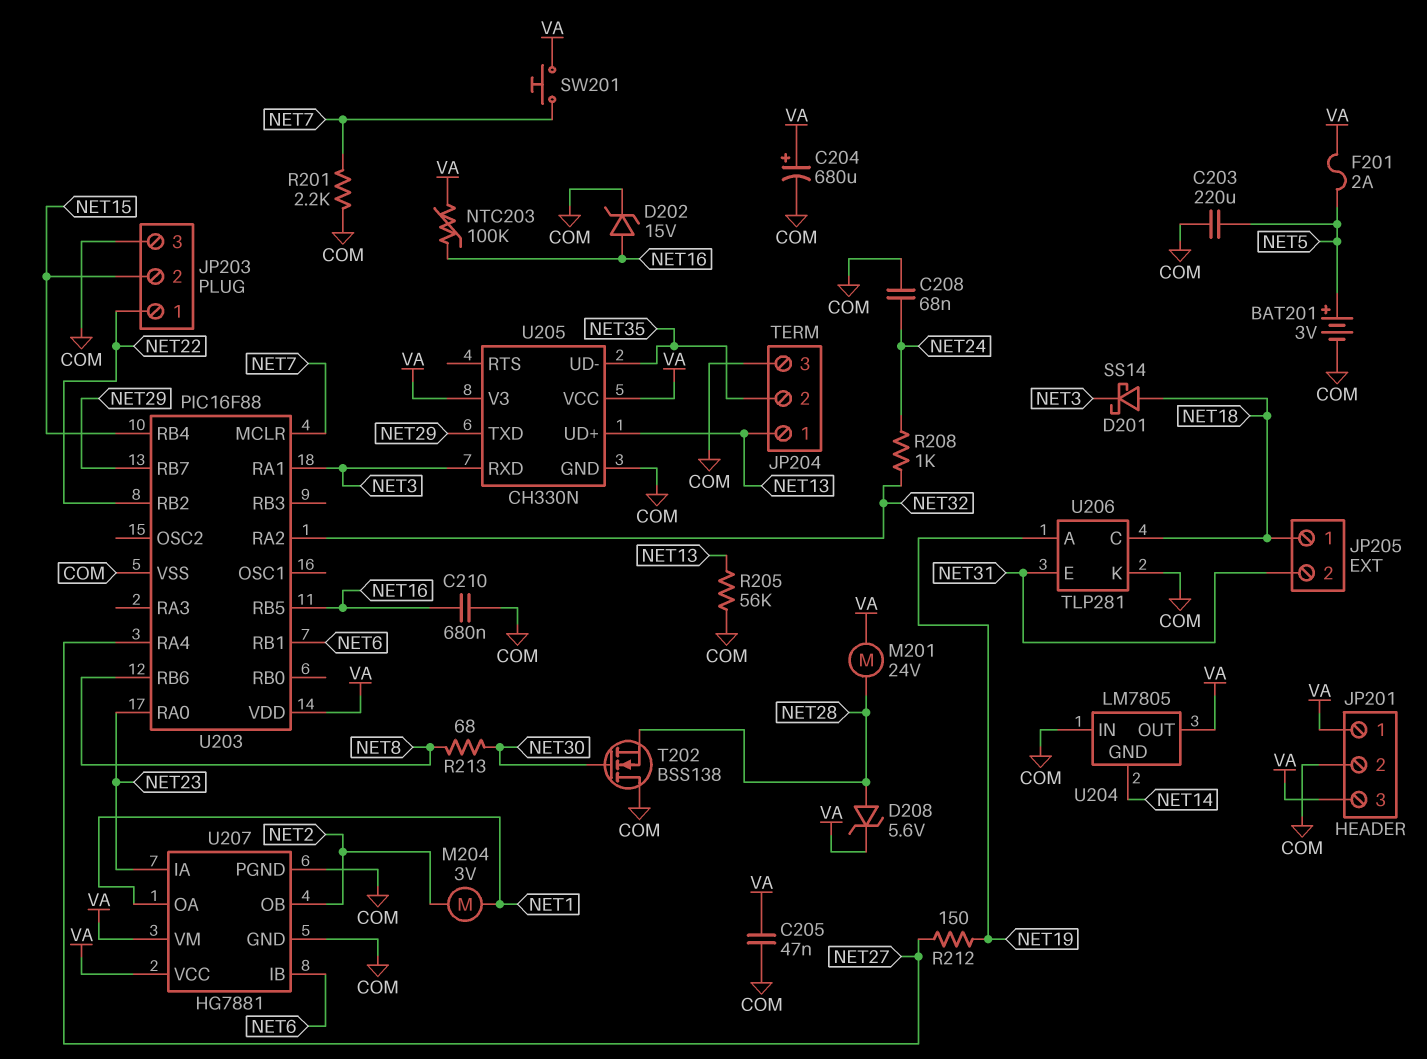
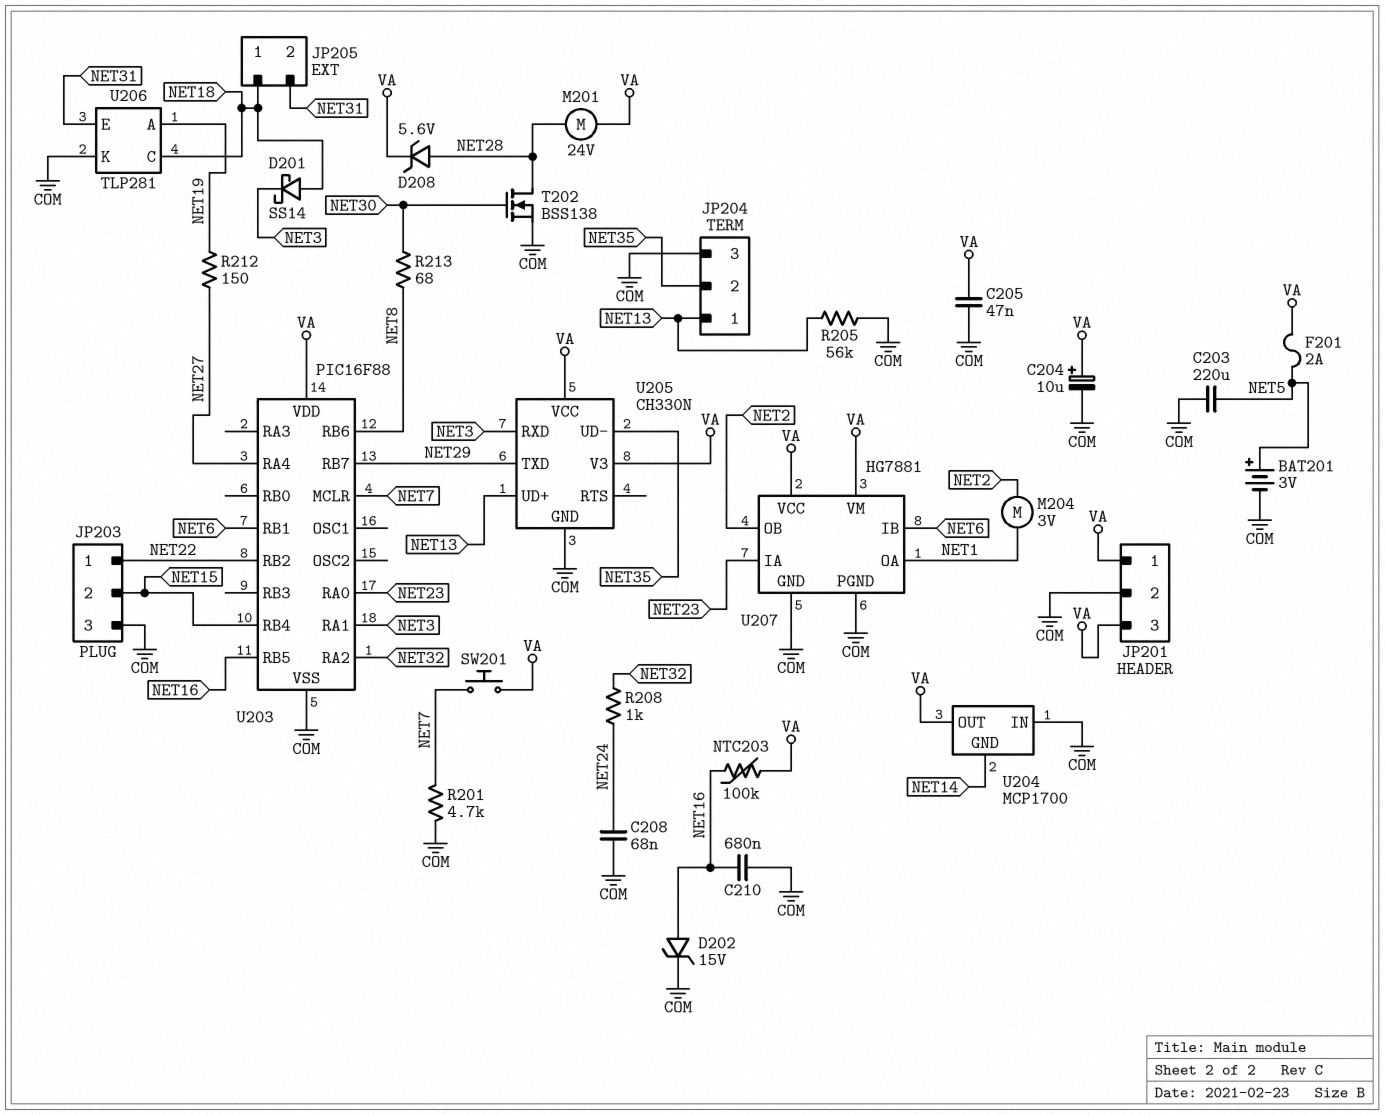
C204: 680uF (plus VA, minus COM) -> 10uF (plus VA, minus COM)
R201: 2.2k (COM, NET7) -> 4.7k (COM, NET7)
T202: NMOS BSS138 (G NET30, D COM, S NET28) -> NMOS BSS138 (G NET30, D NET28, S COM)
U204: LM7805 -> MCP1700

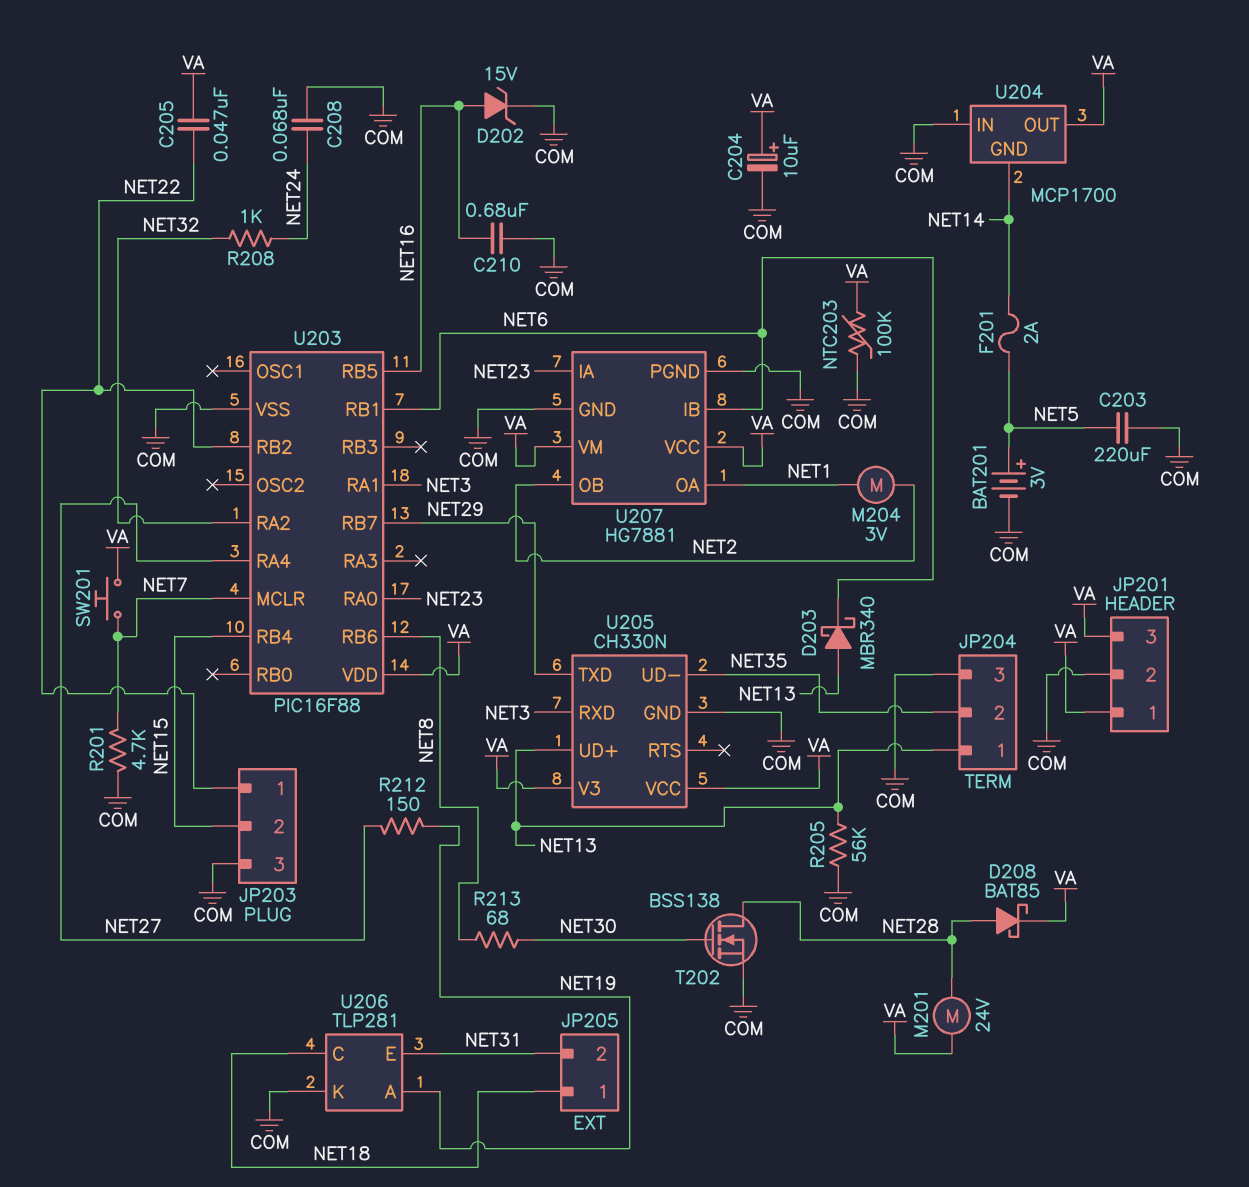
C205: 47nF (COM, VA) -> 47nF (NET22, VA)
D201: schottky SS14 (A NET18, K NET3) -> none
D203: none -> schottky MBR340 (A NET13, K NET6)
D208: zener 5.6V (A NET28, K VA) -> schottky BAT85 (A NET28, K VA)
F201: 2A (NET5, VA) -> 2A (NET5, NET14)
NTC203: 100k (NET16, VA) -> 100k (COM, VA)

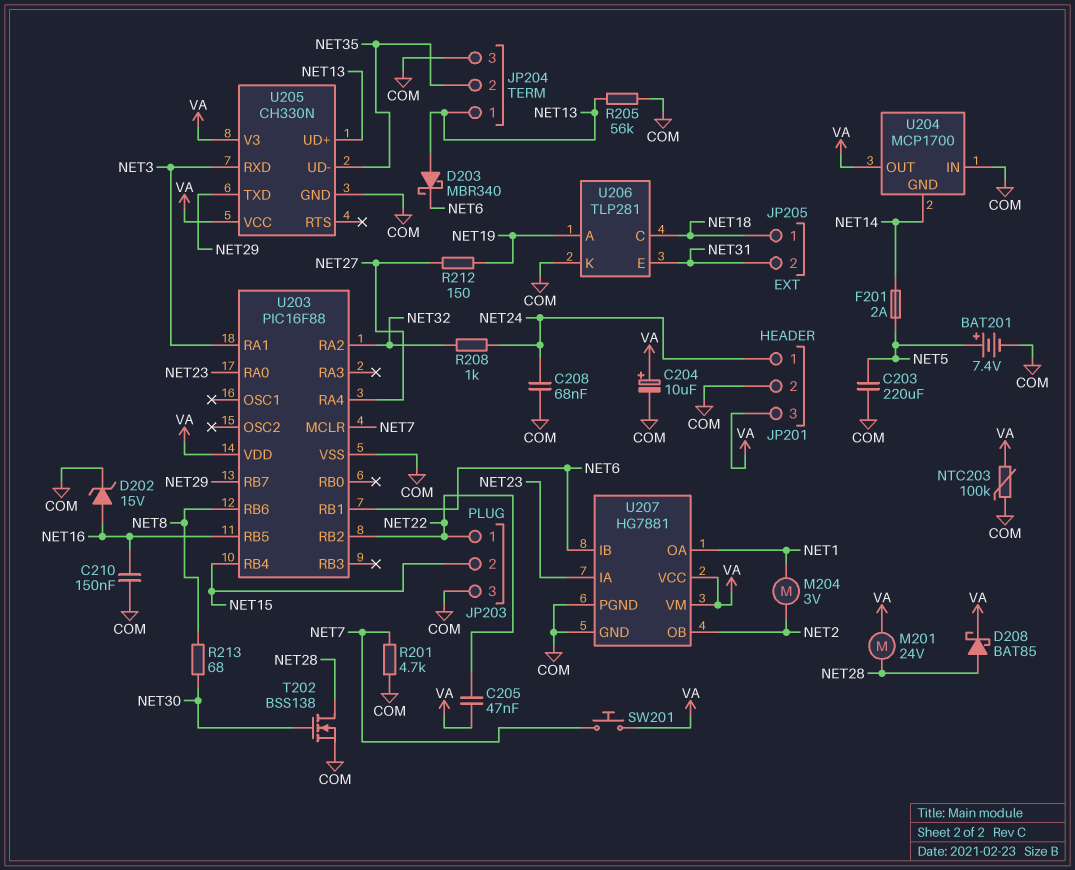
BAT201: 3V (plus NET5, minus COM) -> 7.4V (plus NET5, minus COM)
C210: 680nF (COM, NET16) -> 150nF (COM, NET16)
JP201 pin 1: VA -> NET24

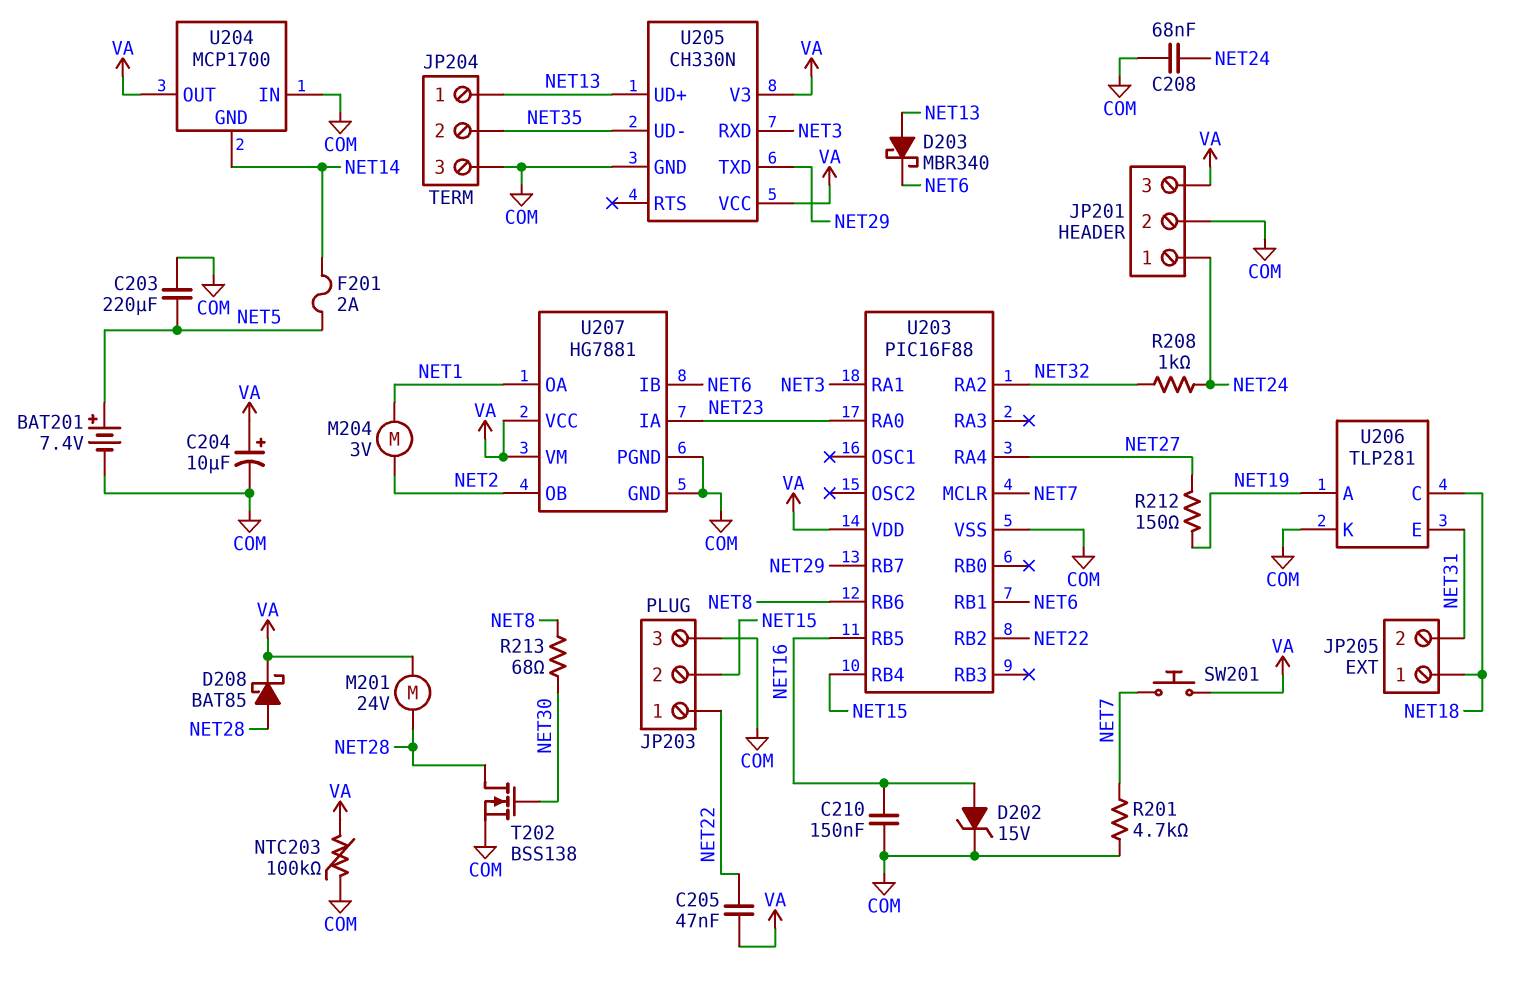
R205: 56k (COM, NET13) -> none

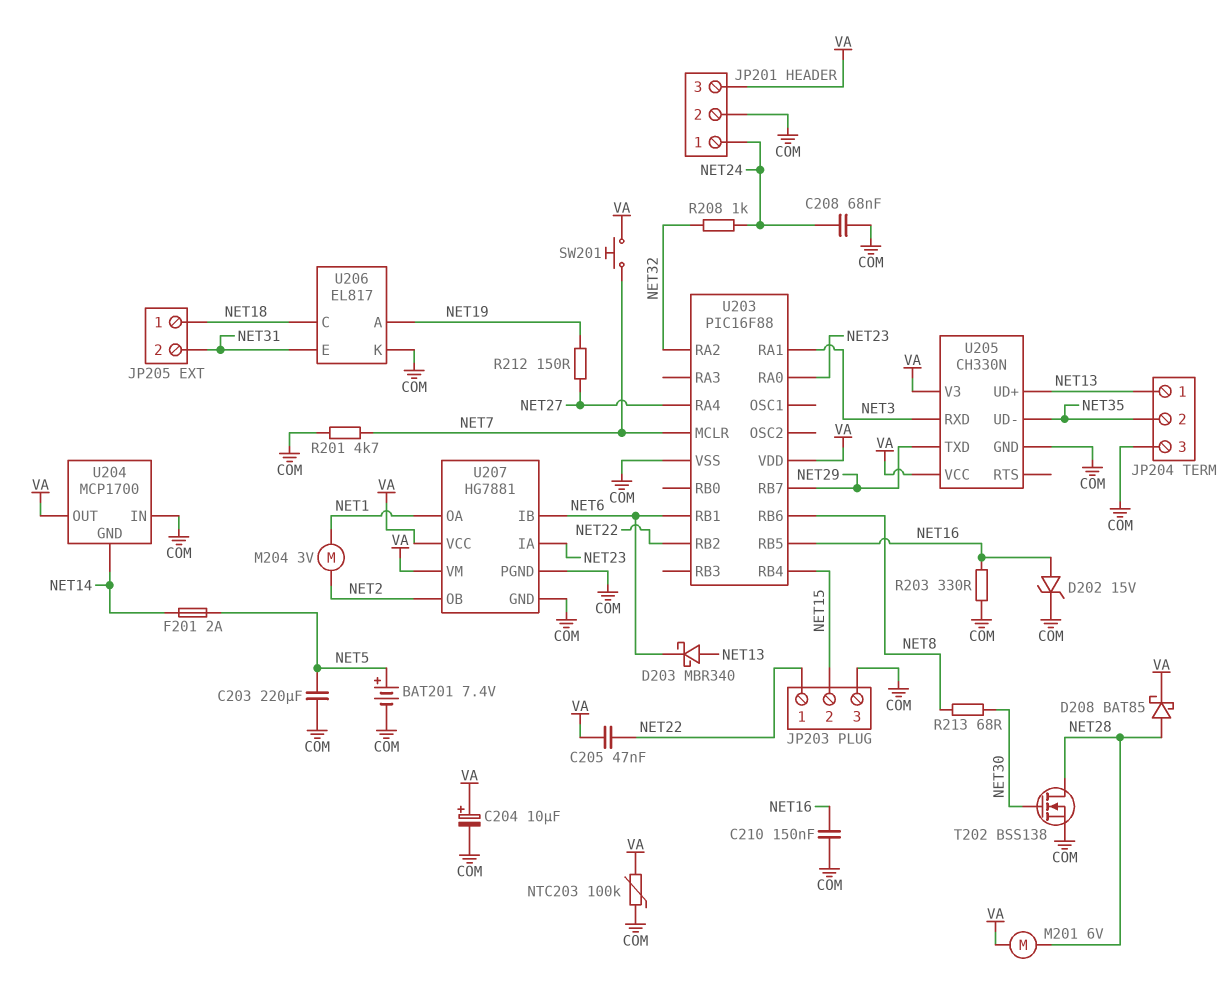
M201: motor 24V (NET28, VA) -> motor 6V (NET28, VA)
R203: none -> 330 (COM, NET16)
U206: TLP281 -> EL817

